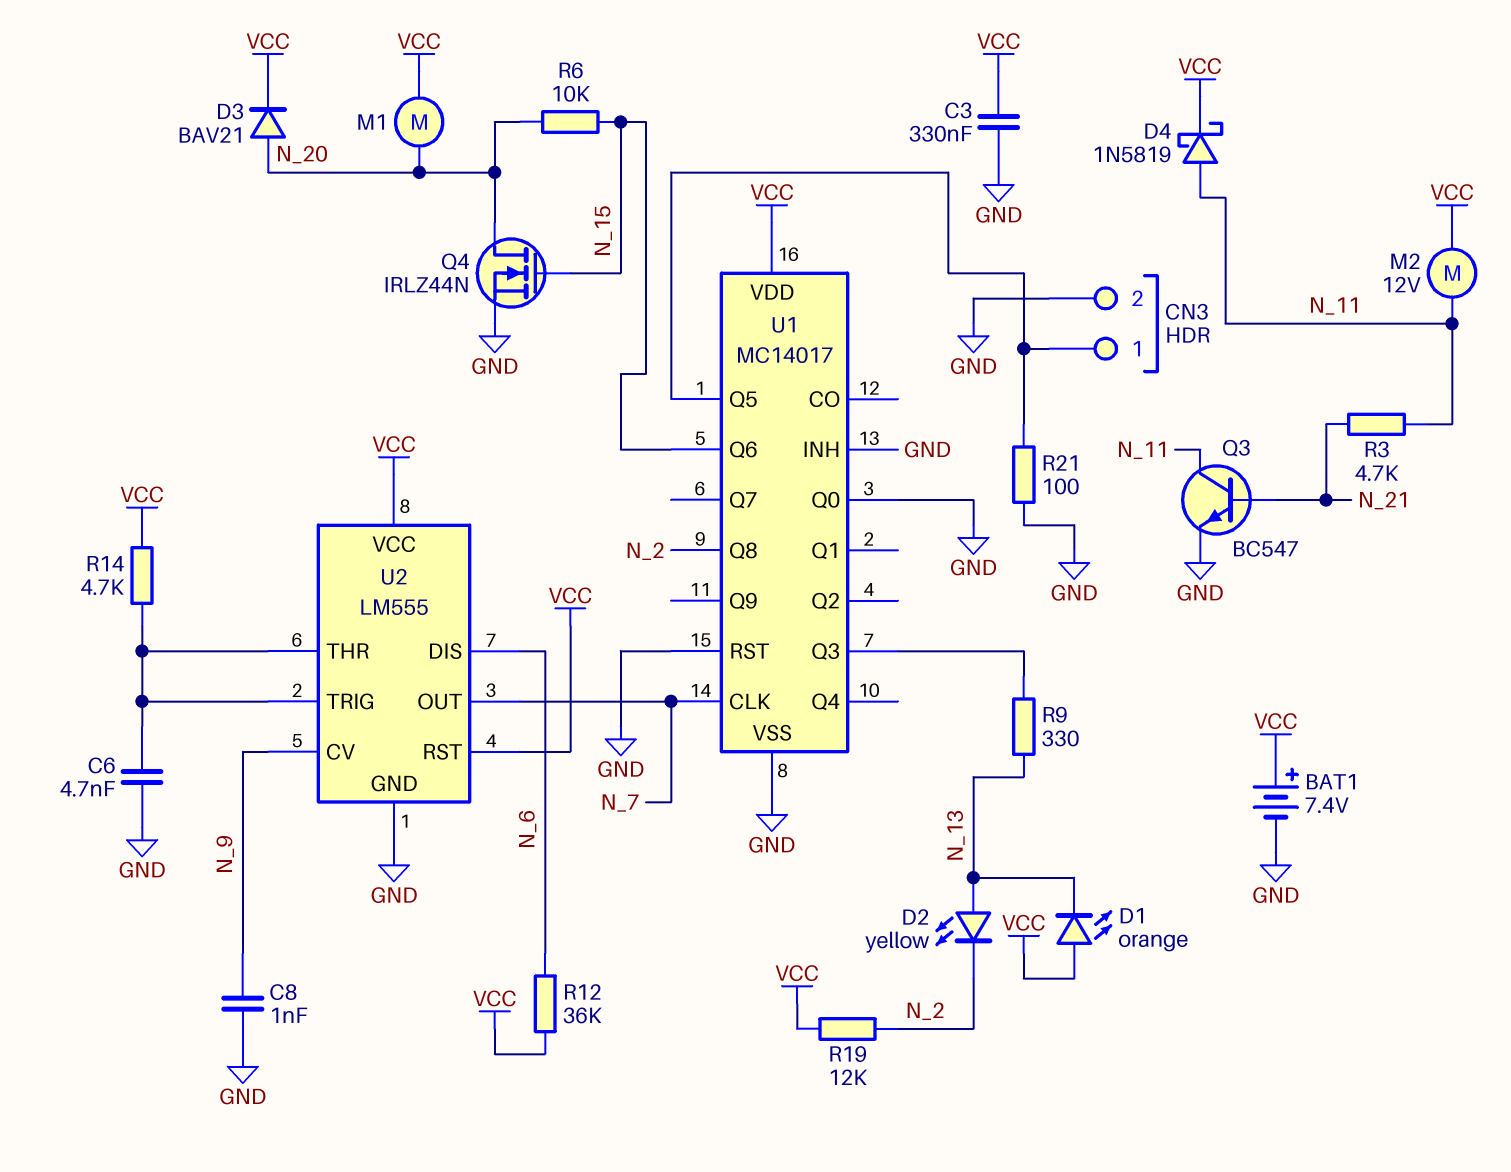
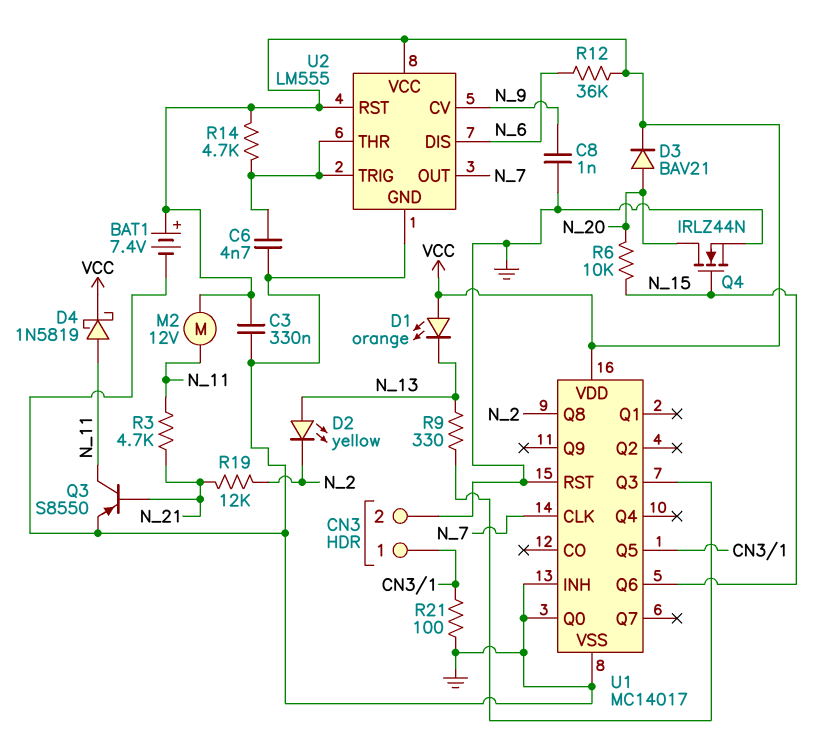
M1: motor (N_20, VCC) -> none
Q3: NPN BC547 (B N_21, C N_11, E GND) -> PNP S8550 (B N_21, C N_11, E GND)
R19: 12k (N_2, VCC) -> 12k (N_2, N_21)

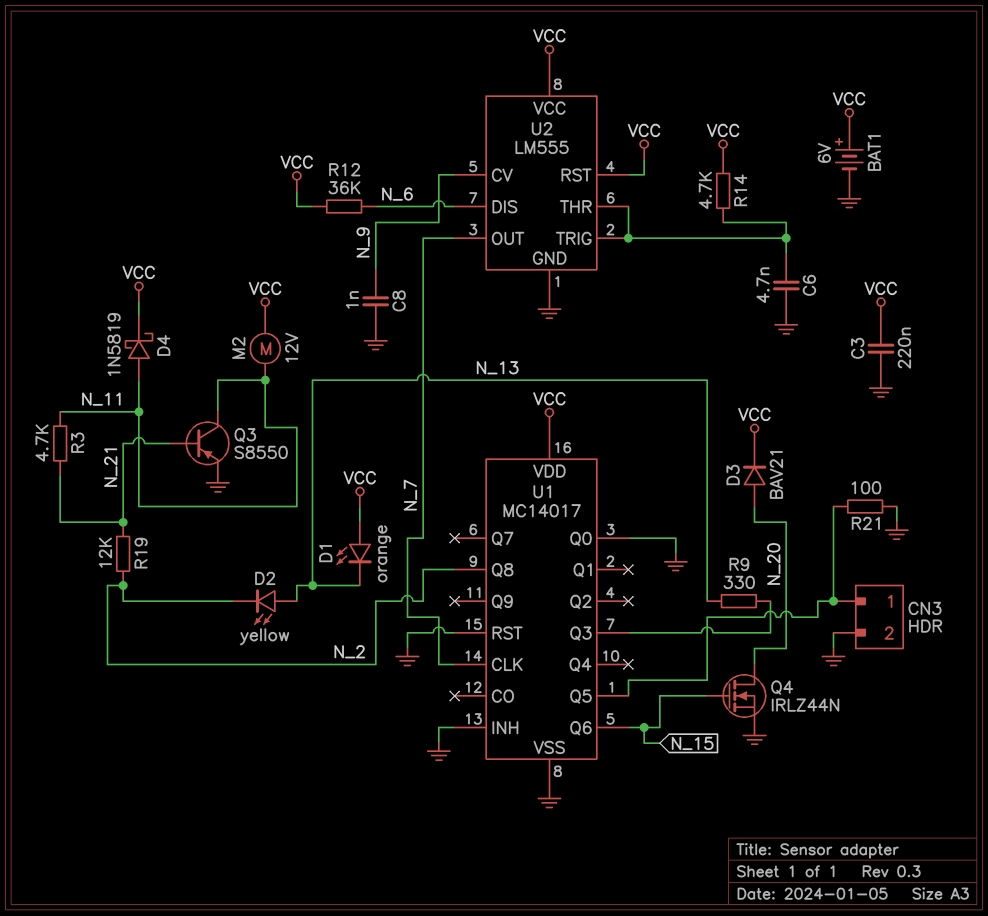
BAT1: 7.4V (plus VCC, minus GND) -> 6V (plus VCC, minus GND)
C3: 330nF (GND, VCC) -> 220nF (GND, VCC)
R6: 10k (N_15, N_20) -> none

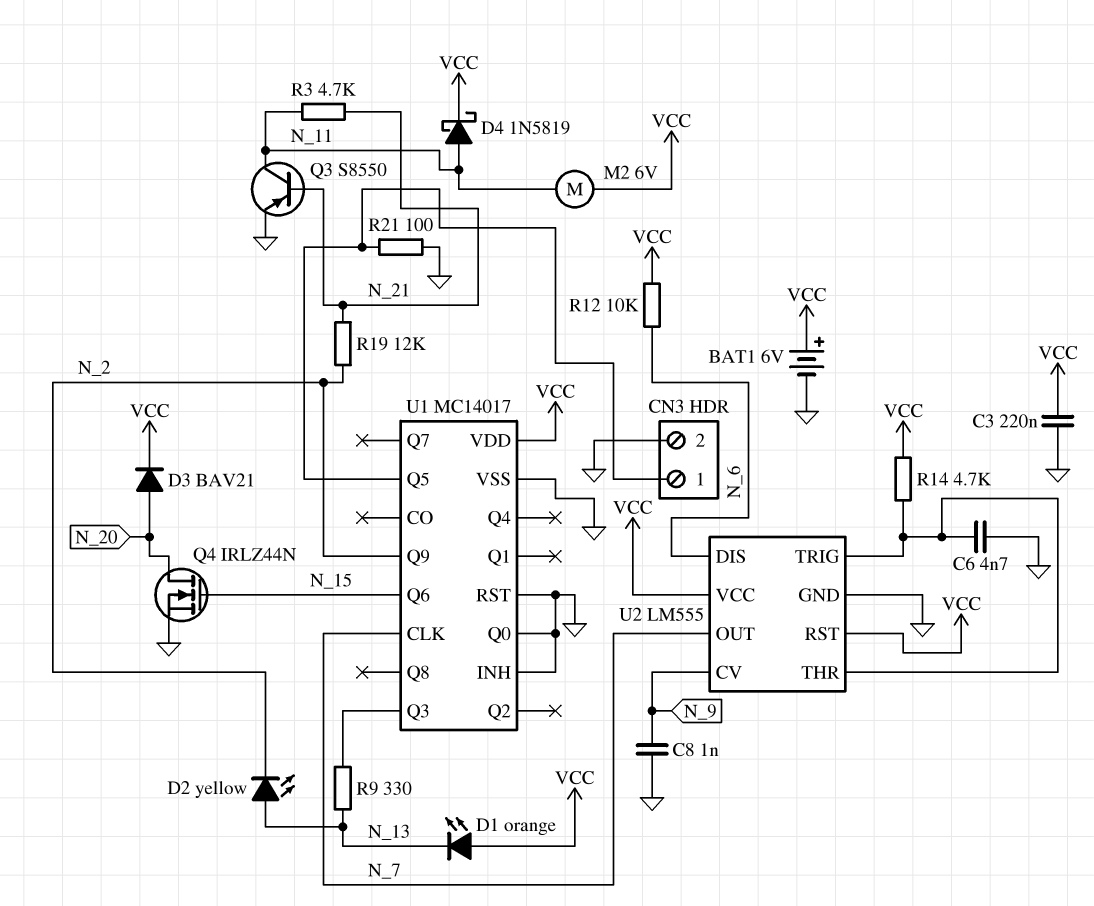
M2: motor 12V (N_11, VCC) -> motor 6V (N_11, VCC)
R12: 36k (N_6, VCC) -> 10k (N_6, VCC)
U1 pin Q8: N_2 -> none
U1 pin Q9: none -> N_2

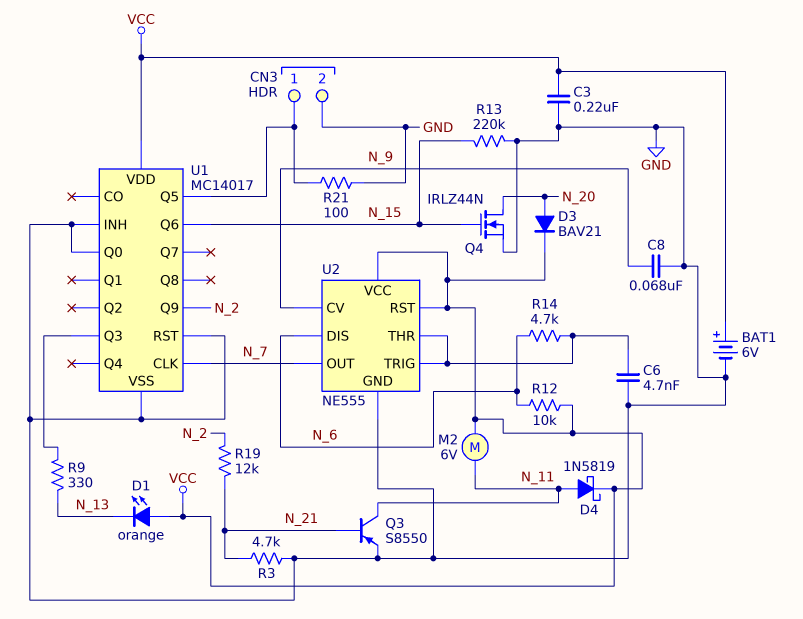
C8: 1nF (GND, N_9) -> 68nF (GND, N_9)
D2: LED yellow (A N_13, K N_2) -> none
R3: 4.7k (N_11, N_21) -> 4.7k (GND, N_21)
R13: none -> 220k (GND, N_15)
R14: 4.7k (U2/THR, VCC) -> 4.7k (N_6, U2/THR)
U2: LM555 -> NE555

